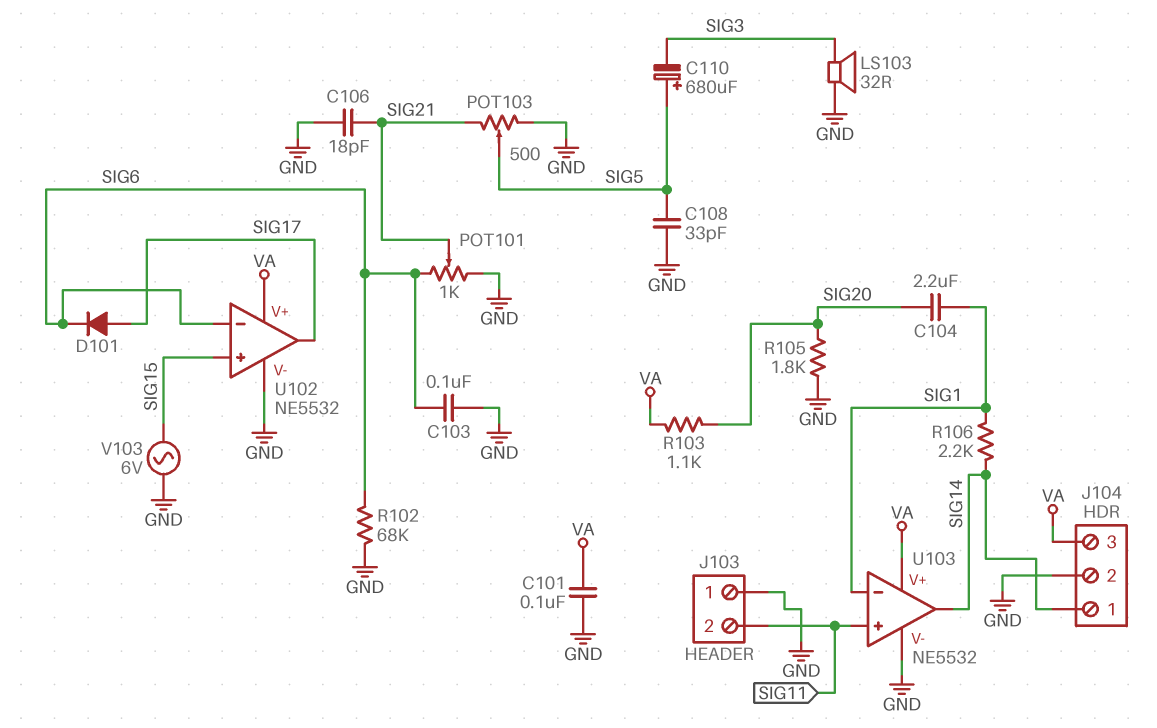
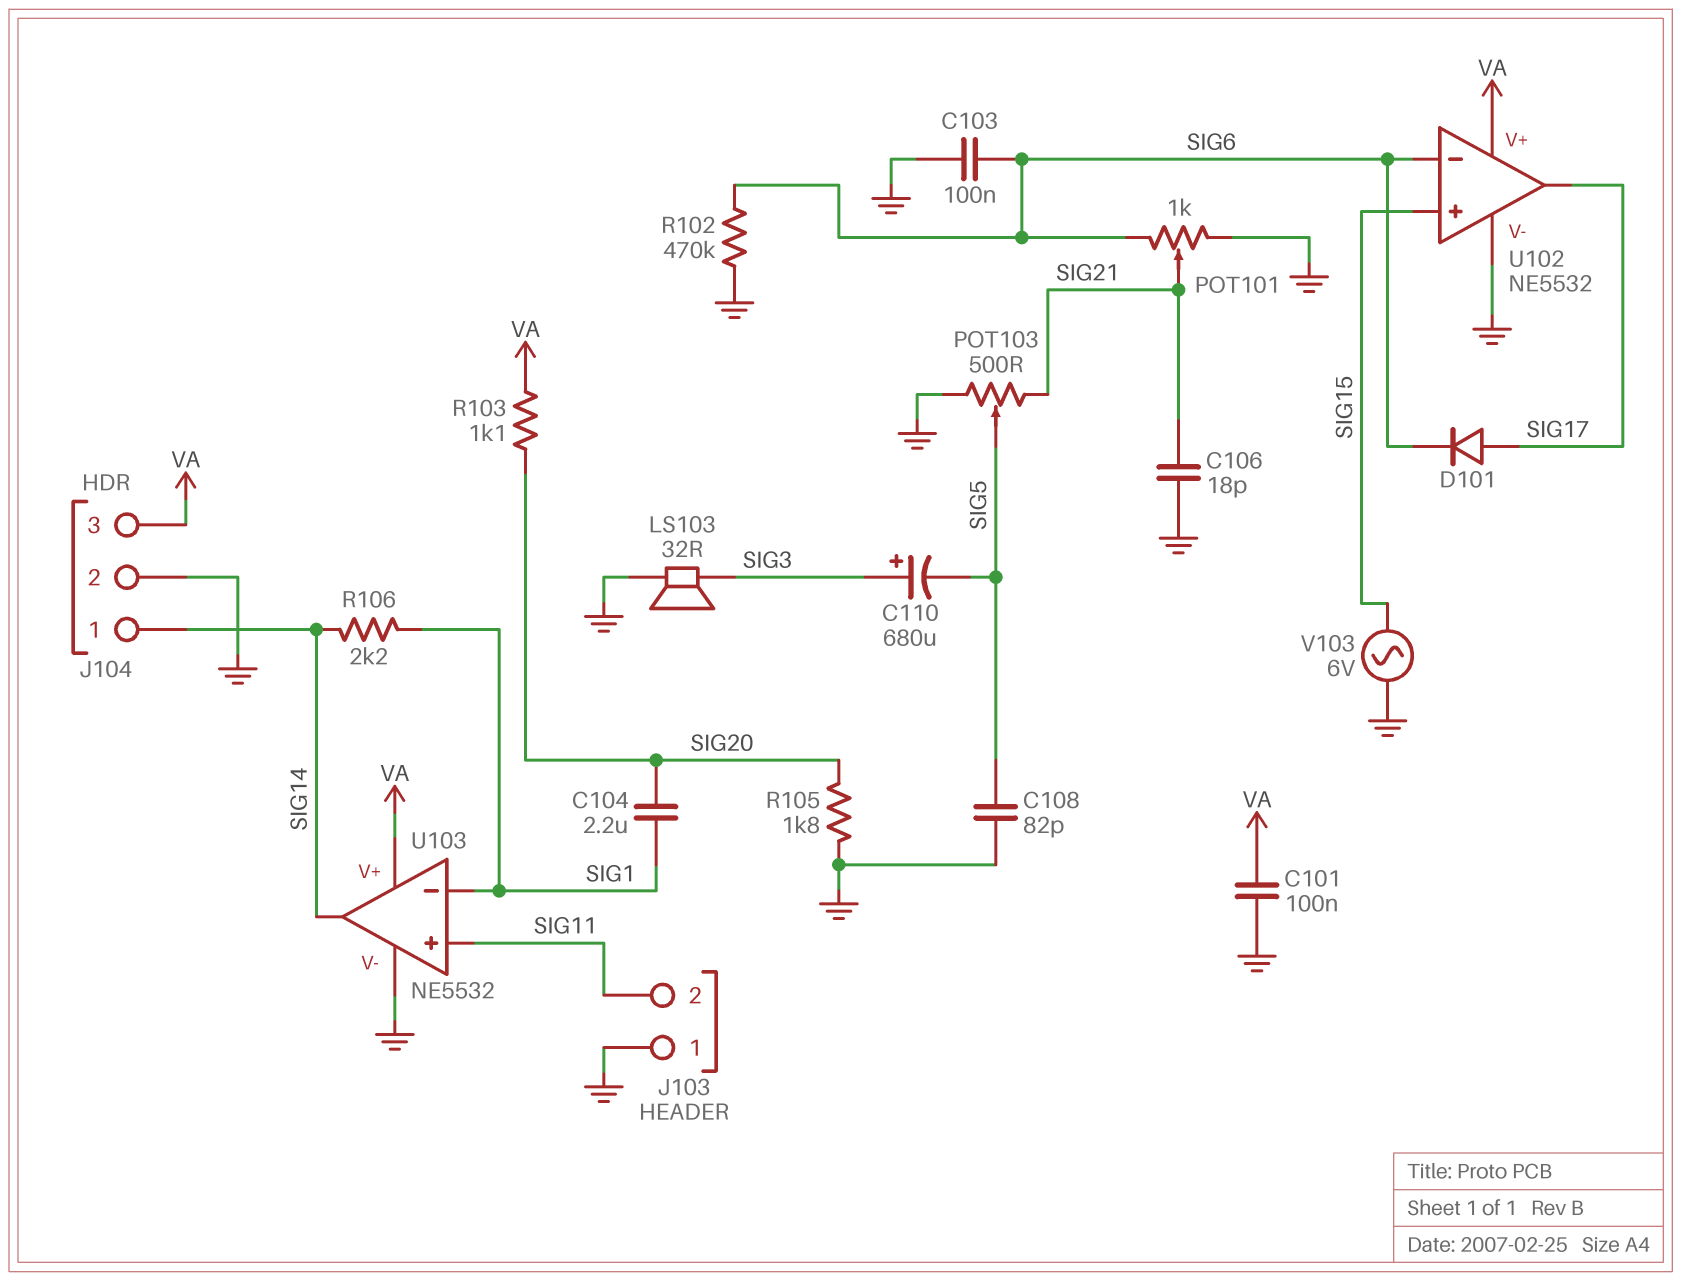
C108: 33pF (GND, SIG5) -> 82pF (GND, SIG5)
C110: 680uF (plus SIG5, minus SIG3) -> 680uF (plus SIG3, minus SIG5)
R102: 68k (GND, SIG6) -> 470k (GND, SIG6)

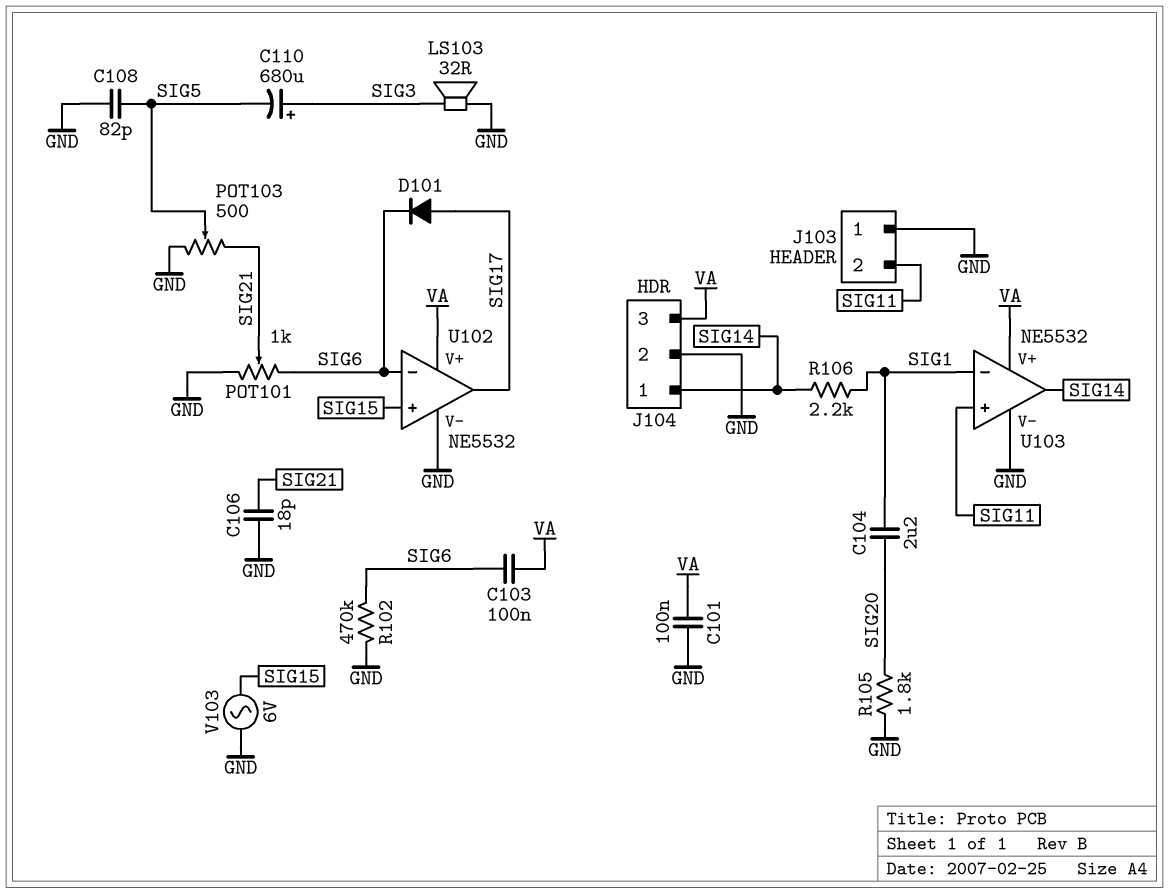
C103: 100nF (GND, SIG6) -> 100nF (SIG6, VA)
R103: 1.1k (SIG20, VA) -> none

